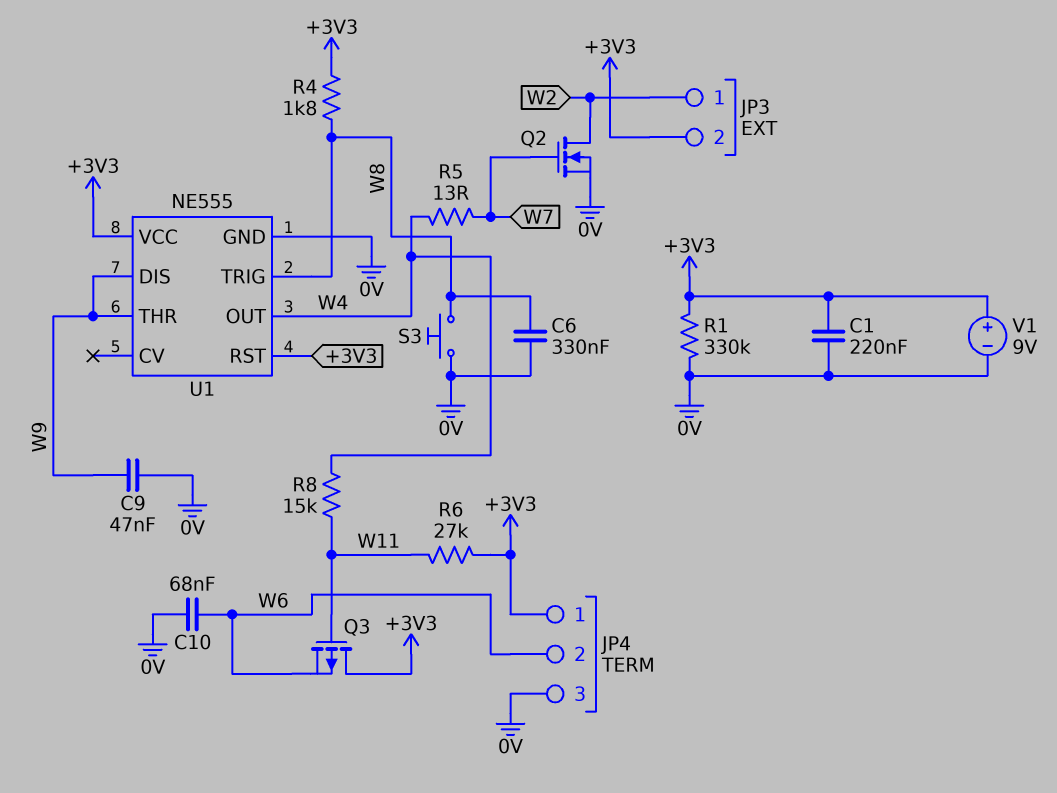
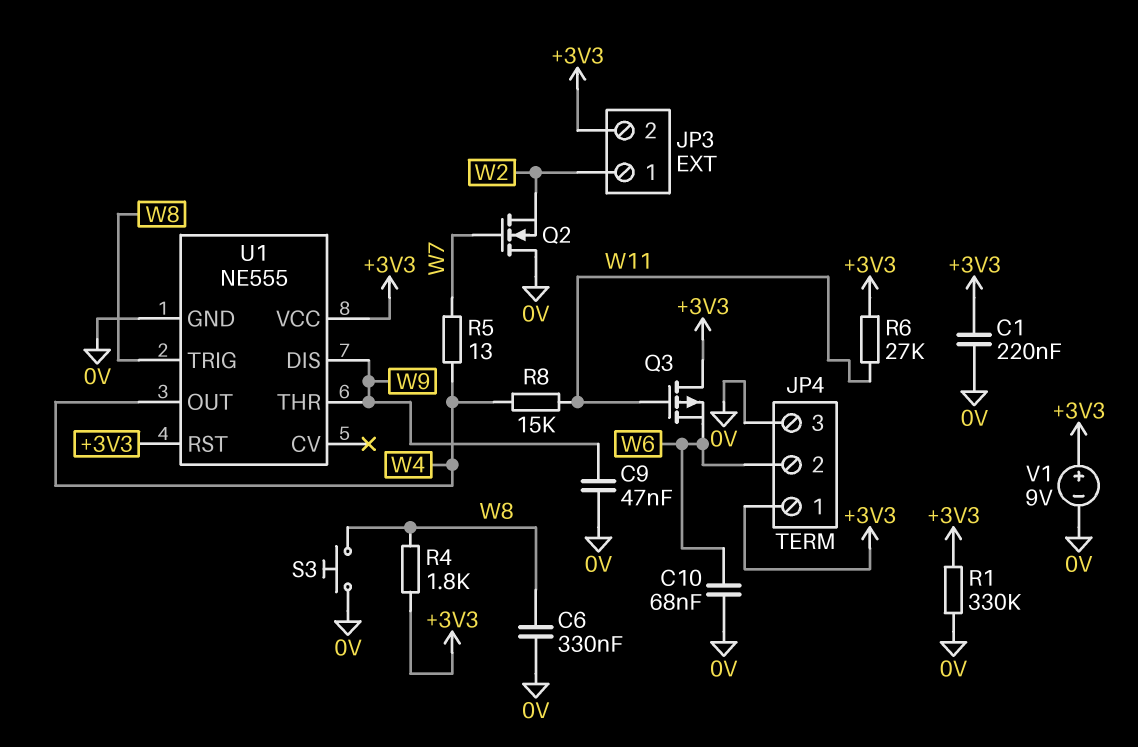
Q2: NMOS (G W7, D W2, S 0V) -> NMOS (G W7, D 0V, S W2)

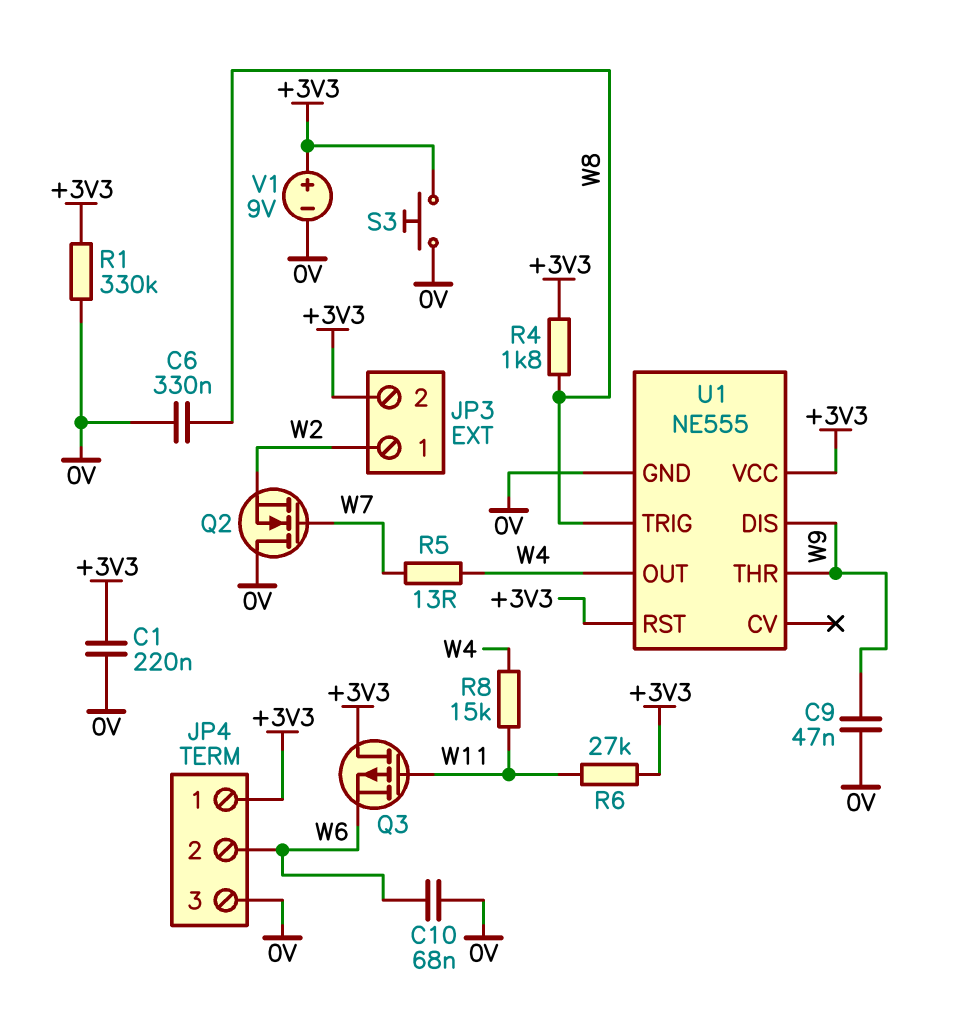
S3: button (0V, W8) -> button (+3V3, 0V)

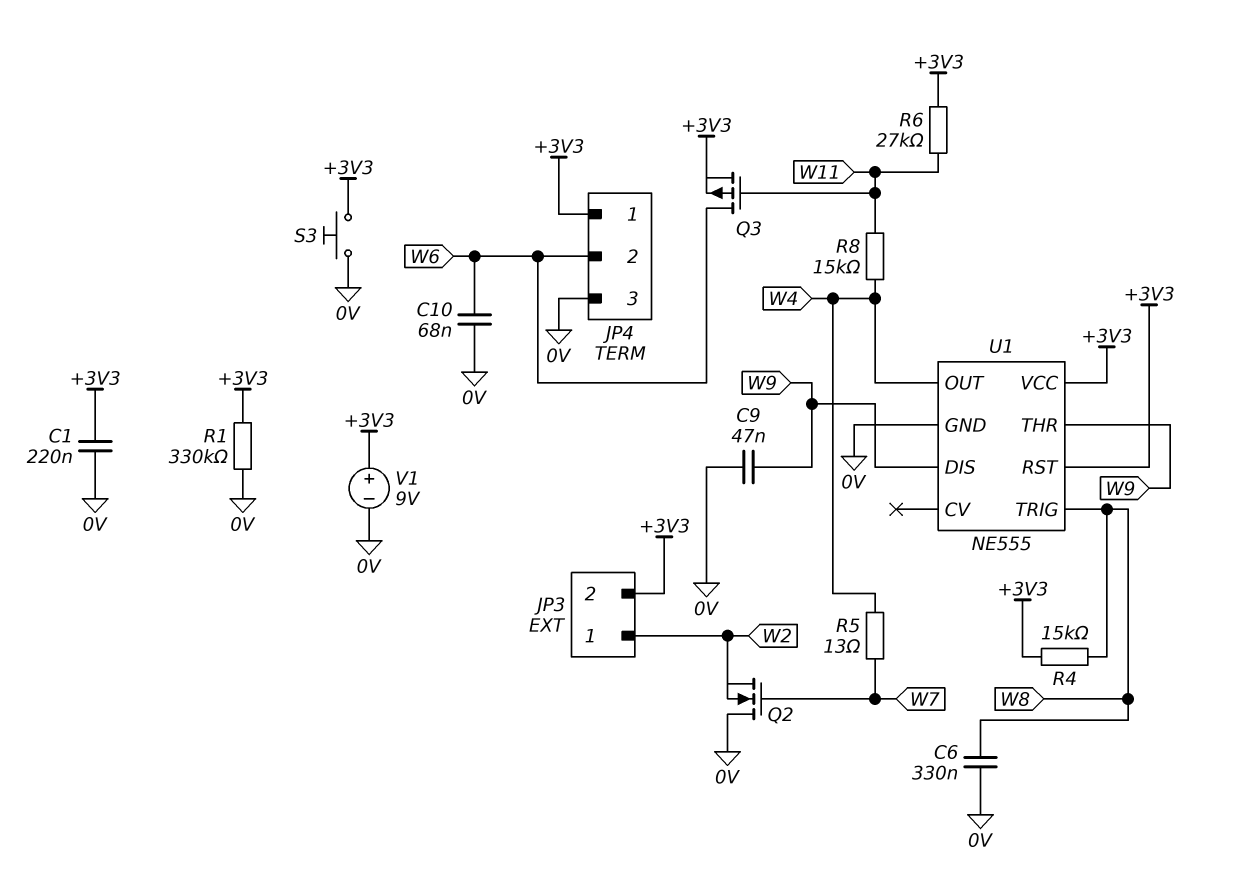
Q3: PMOS (G W11, D +3V3, S W6) -> PMOS (G W11, D W6, S +3V3)
R4: 1.8k (+3V3, W8) -> 15k (+3V3, W8)

